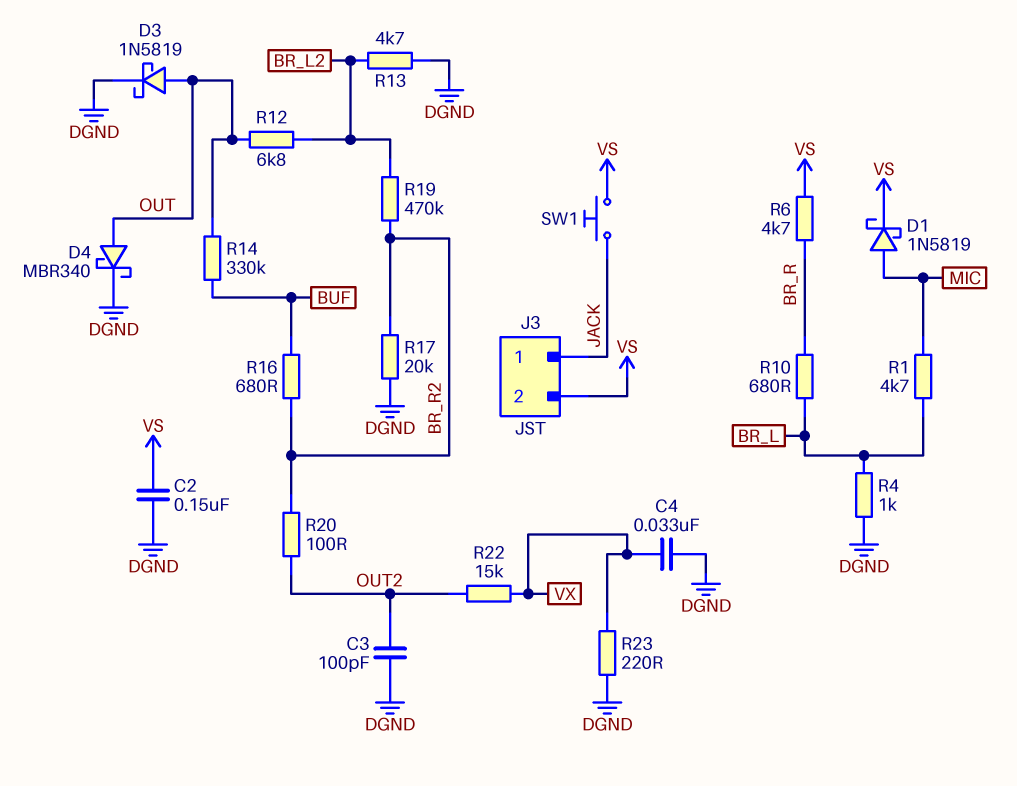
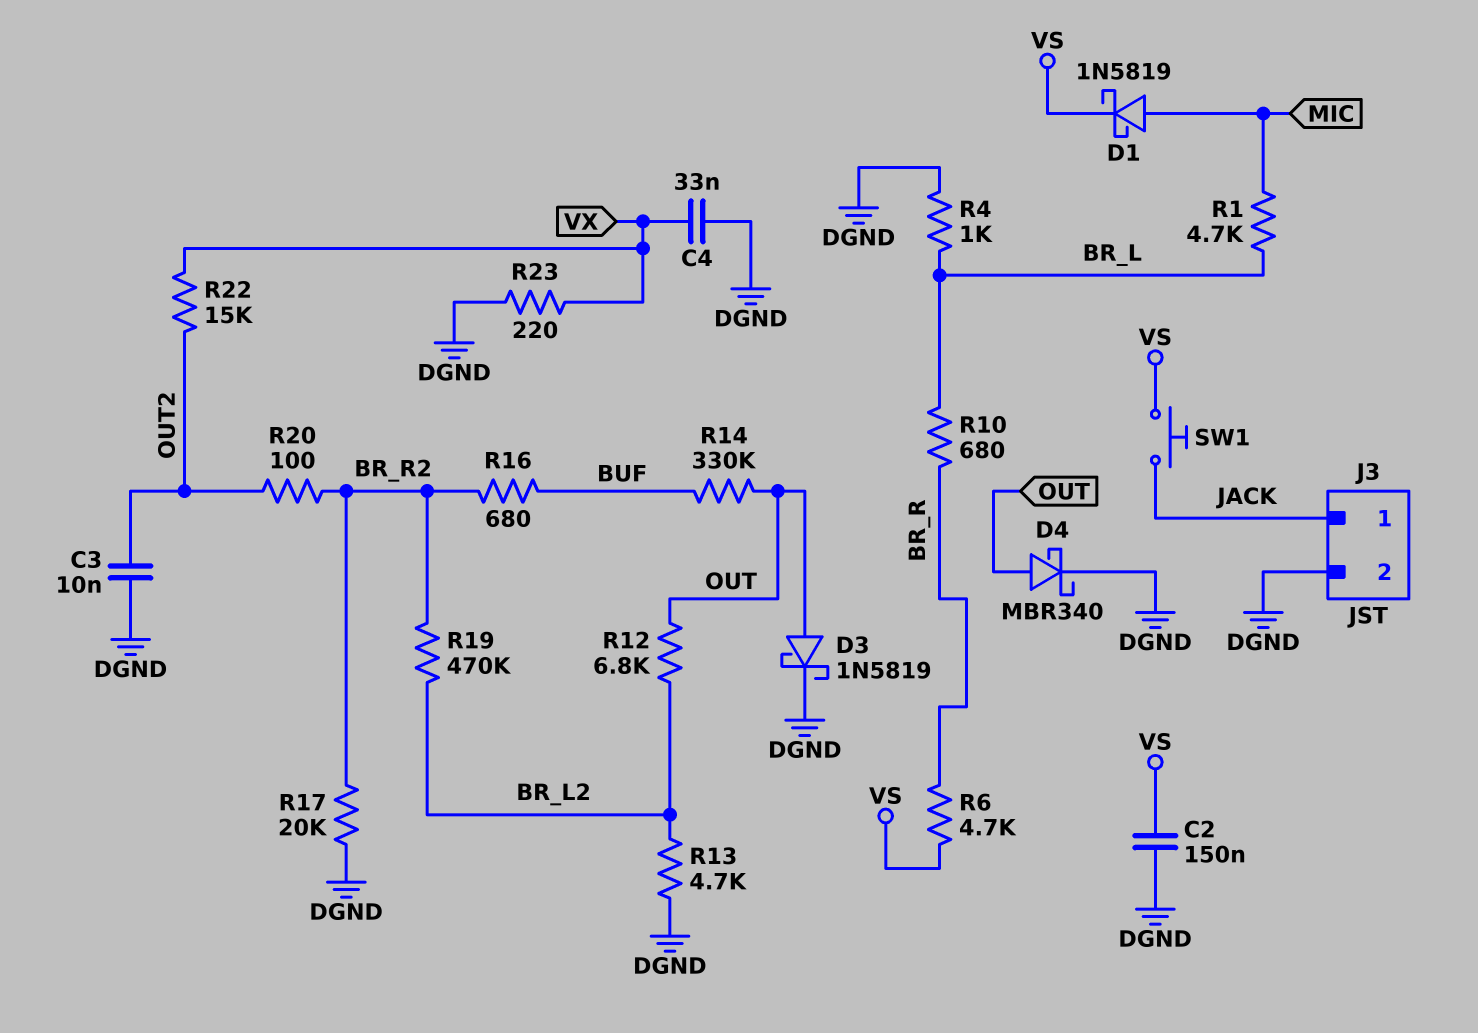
C3: 100pF (DGND, OUT2) -> 10nF (DGND, OUT2)
J3 pin 2: VS -> DGND

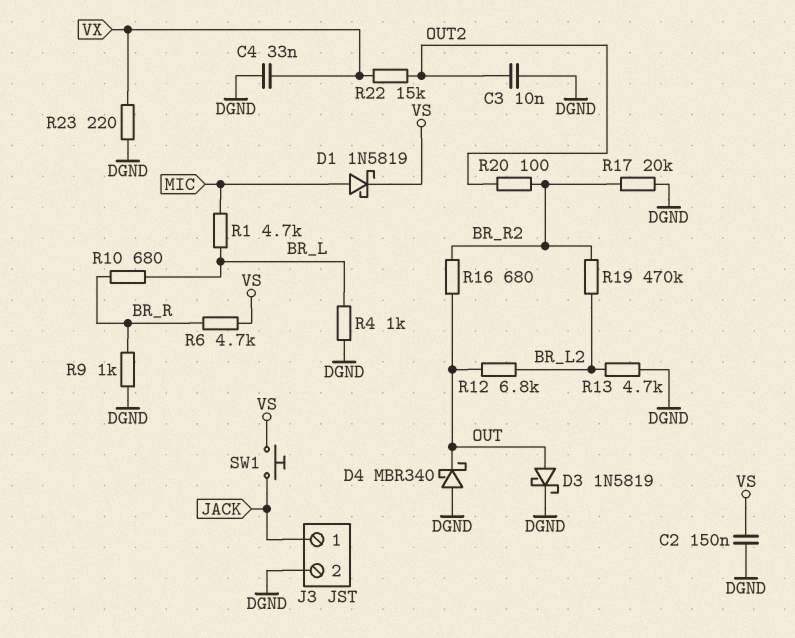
D4: schottky MBR340 (A OUT, K DGND) -> schottky MBR340 (A DGND, K OUT)
R9: none -> 1k (BR_R, DGND)
R14: 330k (BUF, OUT) -> none
R16: 680 (BR_R2, BUF) -> 680 (BR_R2, OUT)

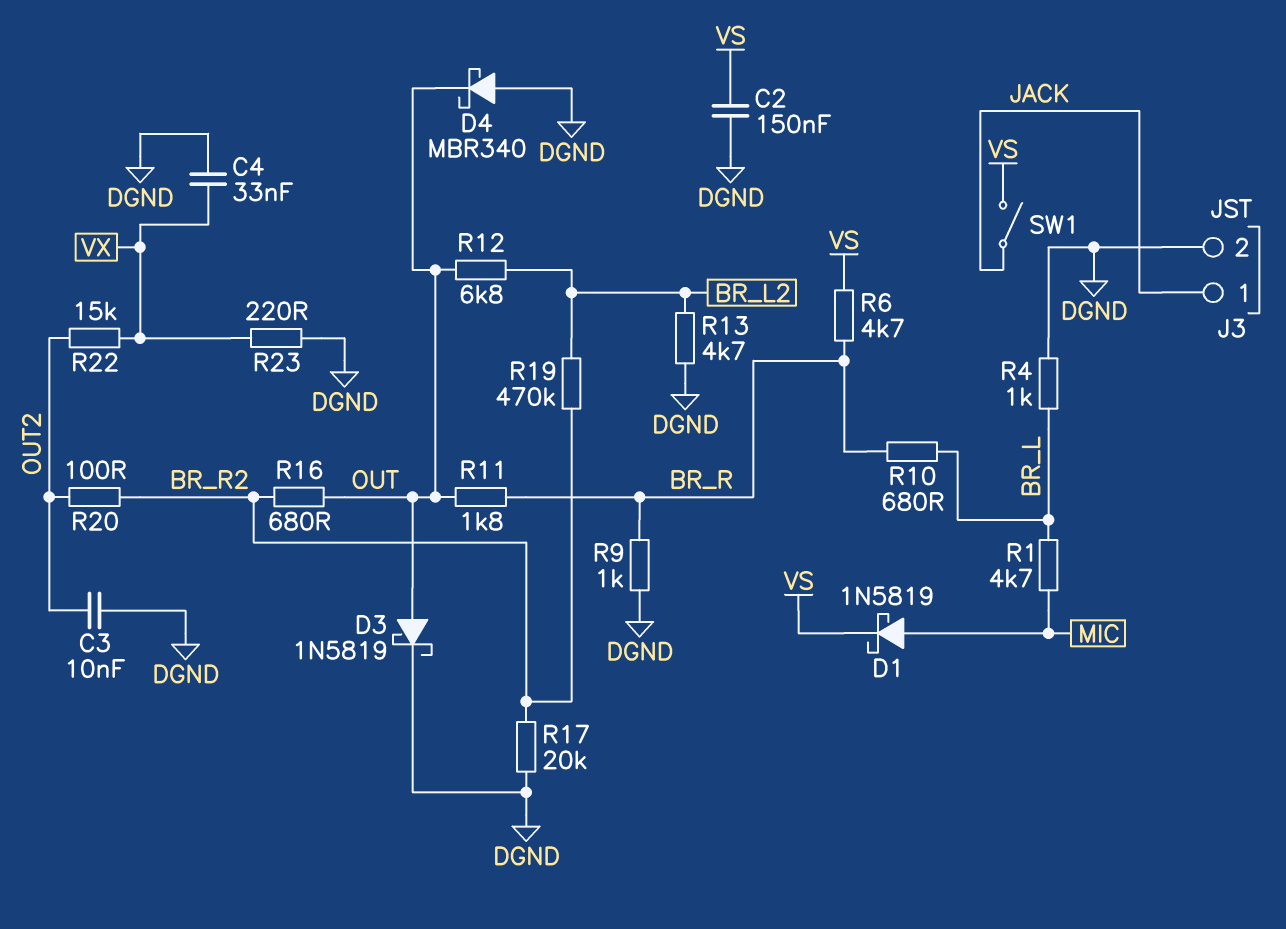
R11: none -> 1.8k (BR_R, OUT)
SW1: button (JACK, VS) -> switch (JACK, VS)

